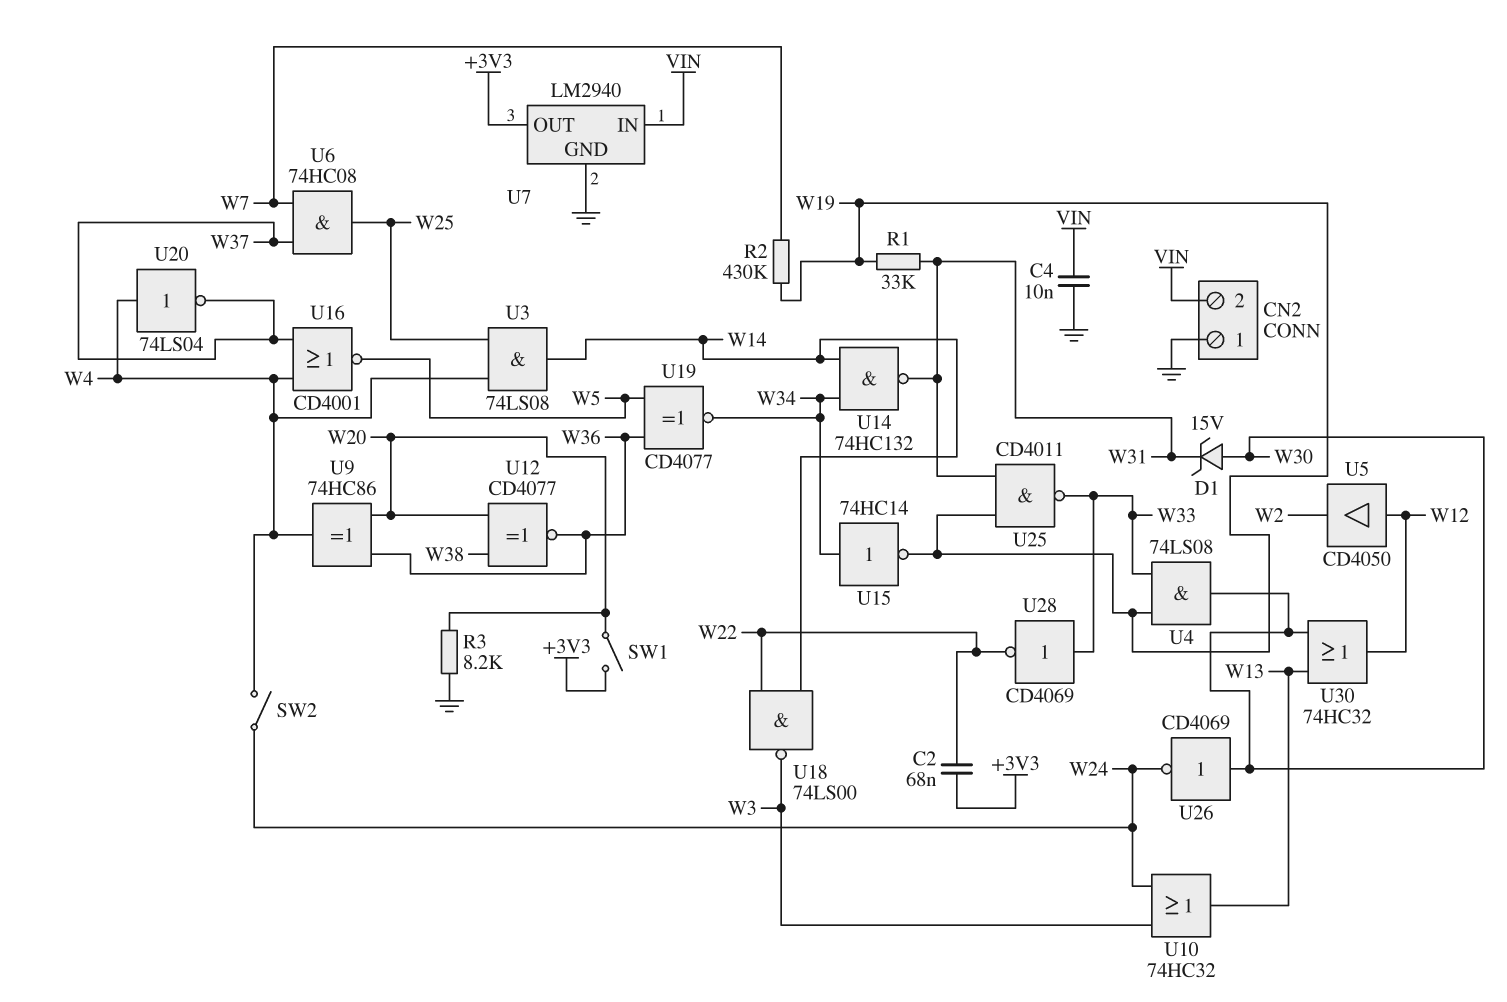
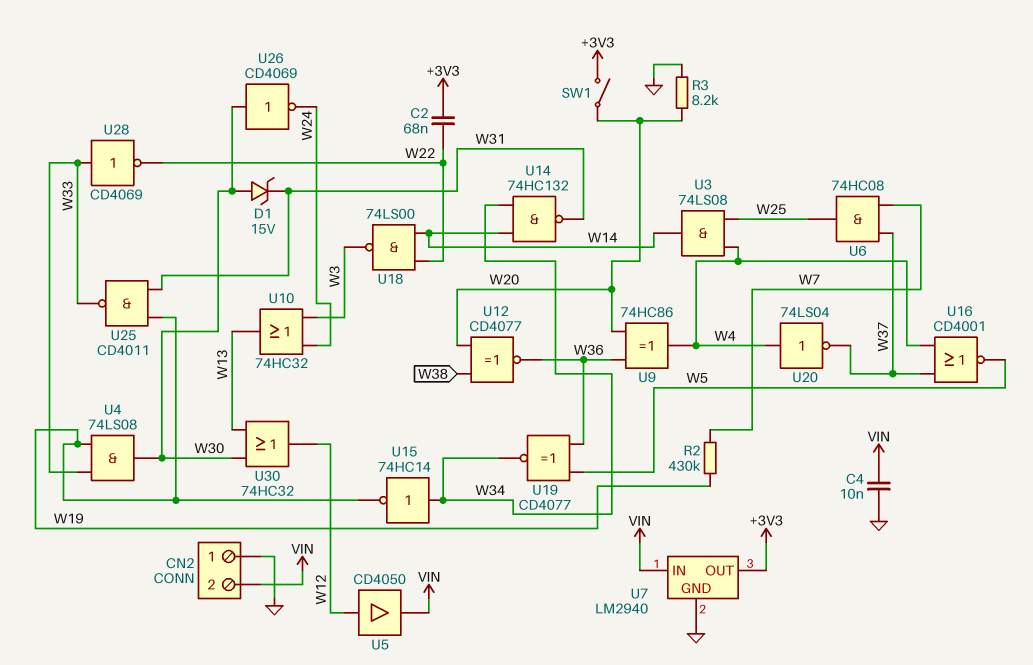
R1: 33k (W19, W31) -> none
SW2: switch (W4, W24) -> none
U5: buffer CD4050 (in W12, out W2) -> buffer CD4050 (in W12, out VIN)

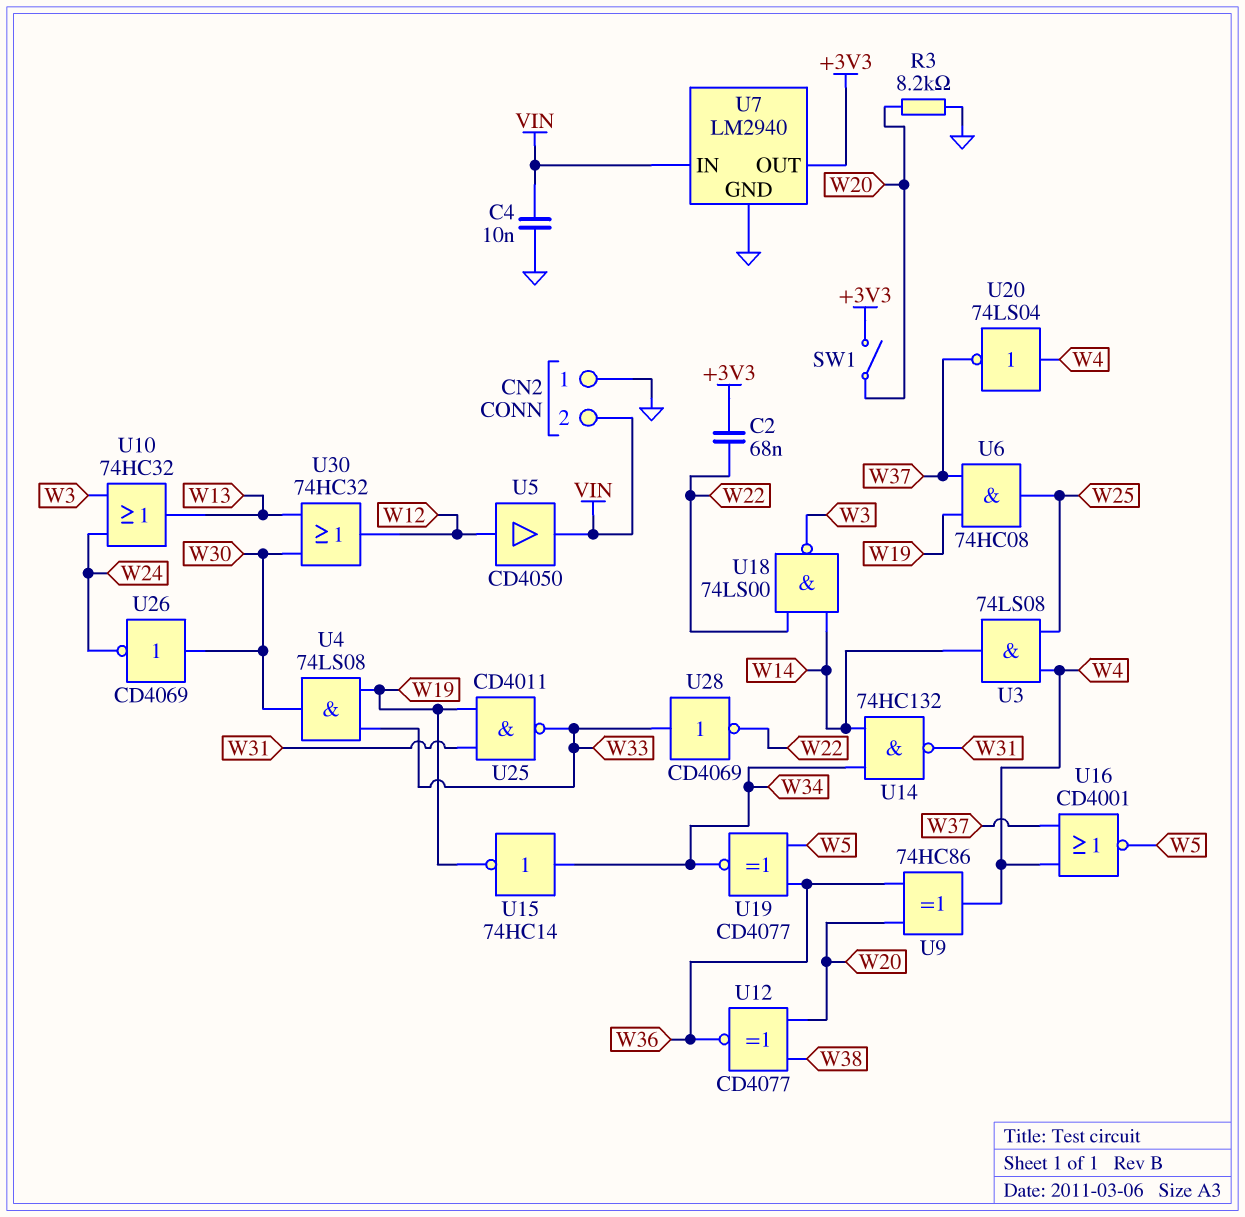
D1: zener 15V (A W30, K W31) -> none
R2: 430k (W7, W19) -> none
U6: AND 74HC08 (in W7, in W37, out W25) -> AND 74HC08 (in W19, in W37, out W25)

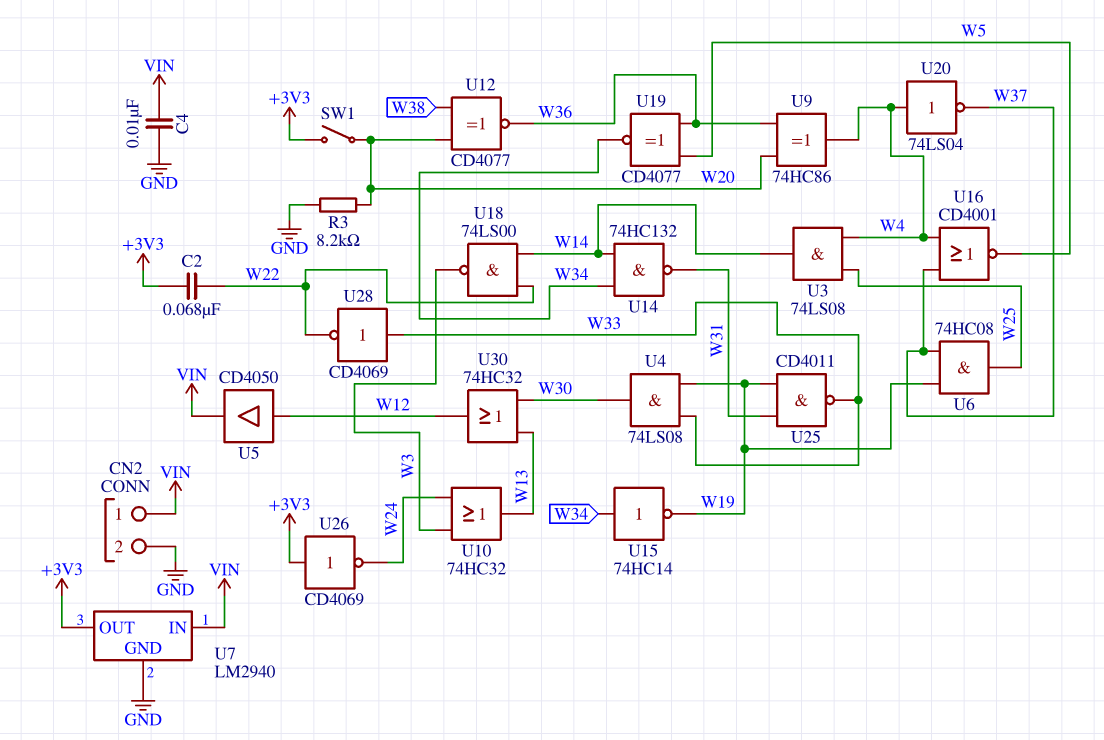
CN2 pin 1: GND -> VIN
CN2 pin 2: VIN -> GND
U26: NOT CD4069 (in W30, out W24) -> NOT CD4069 (in +3V3, out W24)

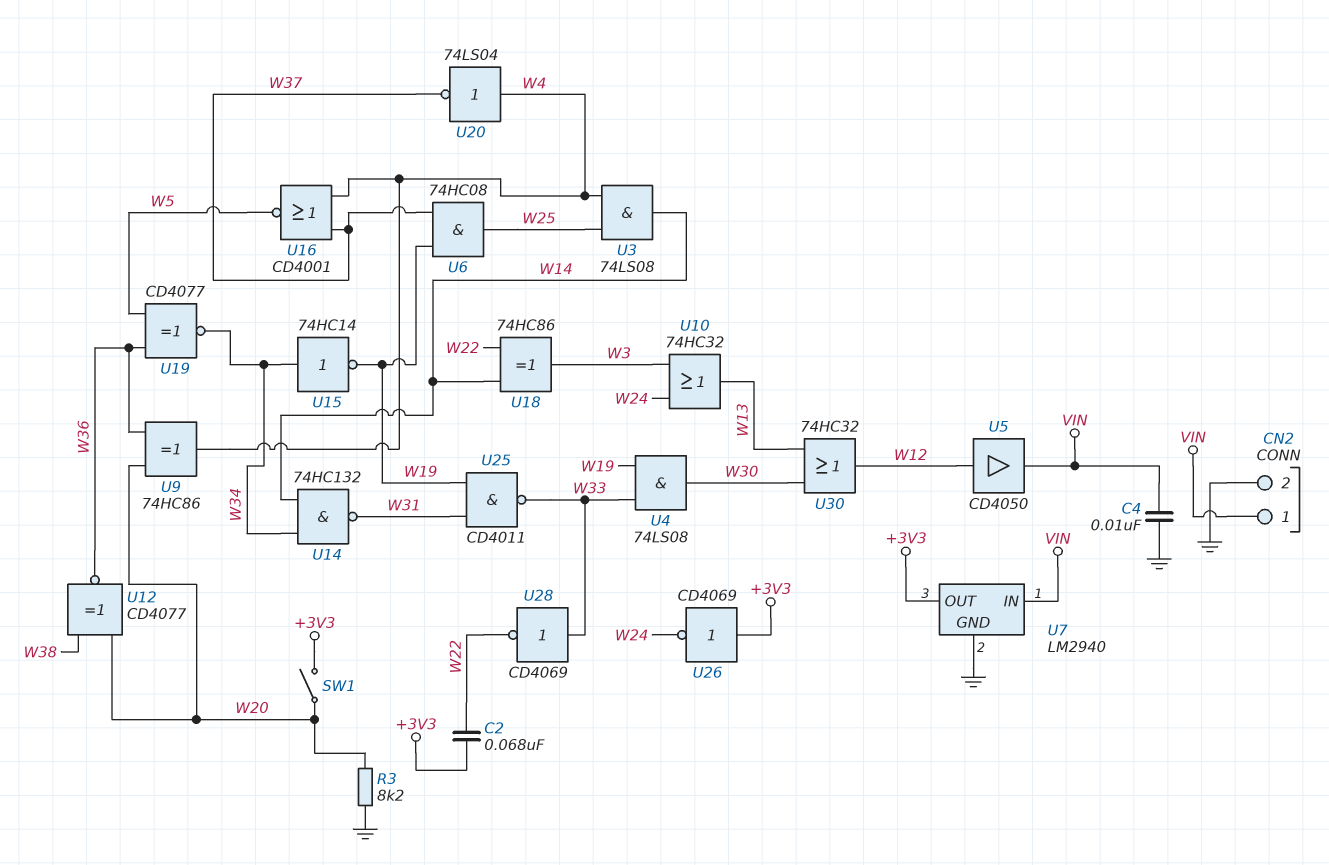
U18: NAND 74LS00 (in W14, in W22, out W3) -> XOR 74HC86 (in W14, in W22, out W3)

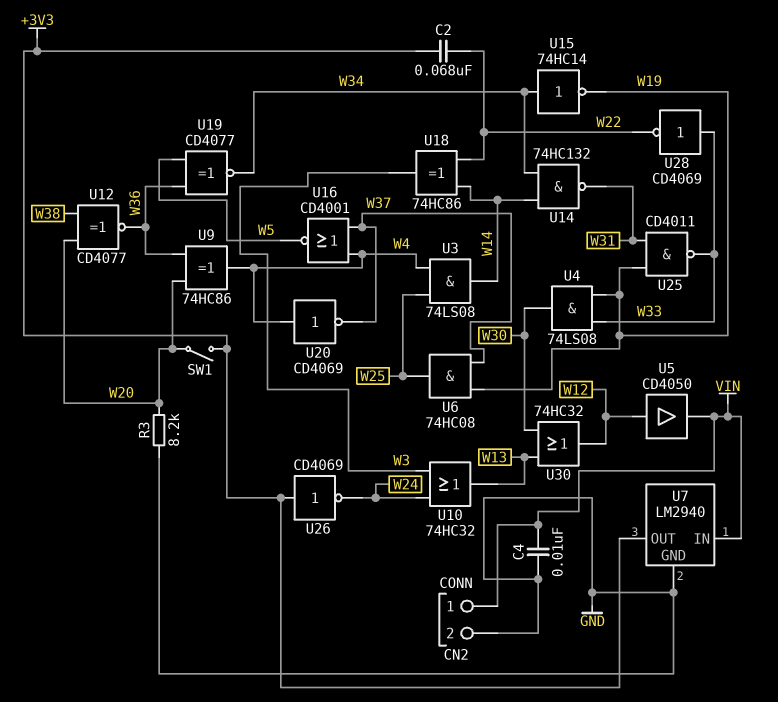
U20: NOT 74LS04 (in W4, out W37) -> NOT CD4069 (in W4, out W37)

